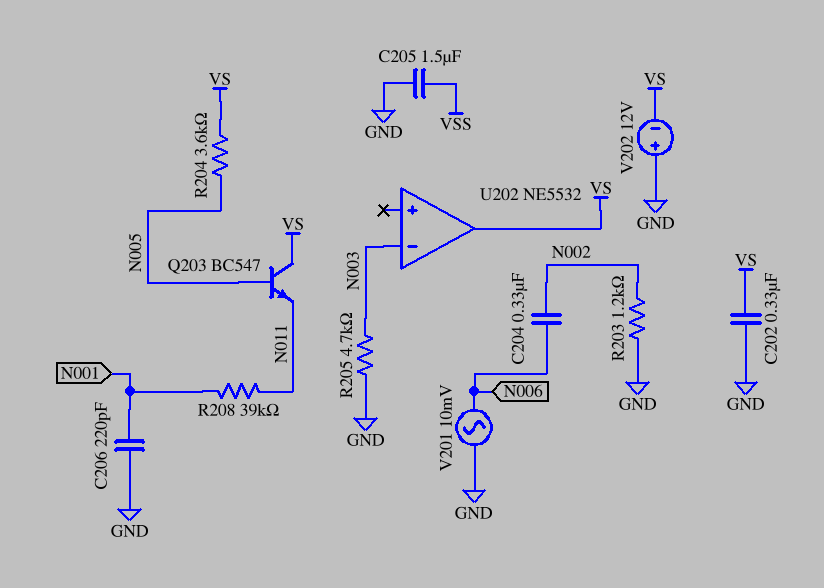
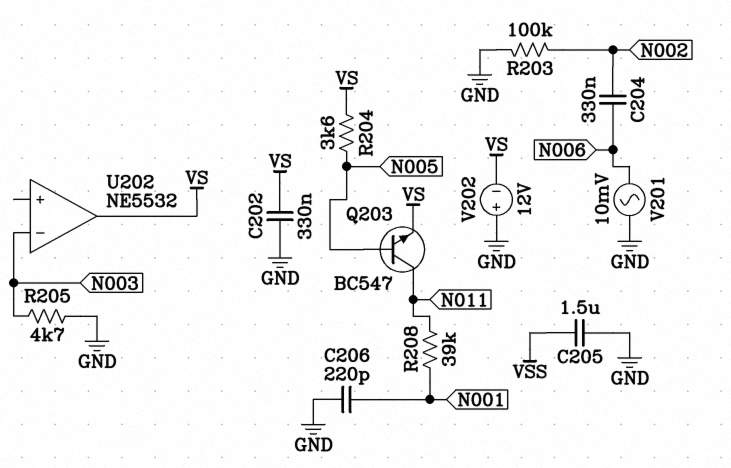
Q203: NPN BC547 (B N005, C VS, E N011) -> NPN BC547 (B N005, C N011, E VS)
R203: 1.2k (GND, N002) -> 100k (GND, N002)

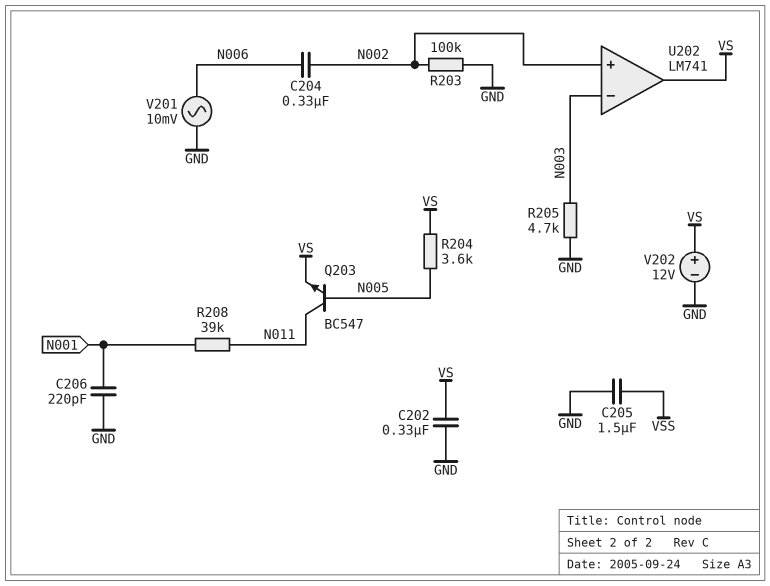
U202: NE5532 -> LM741
U202 pin in+: none -> N002
V202: 12V (plus GND, minus VS) -> 12V (plus VS, minus GND)

